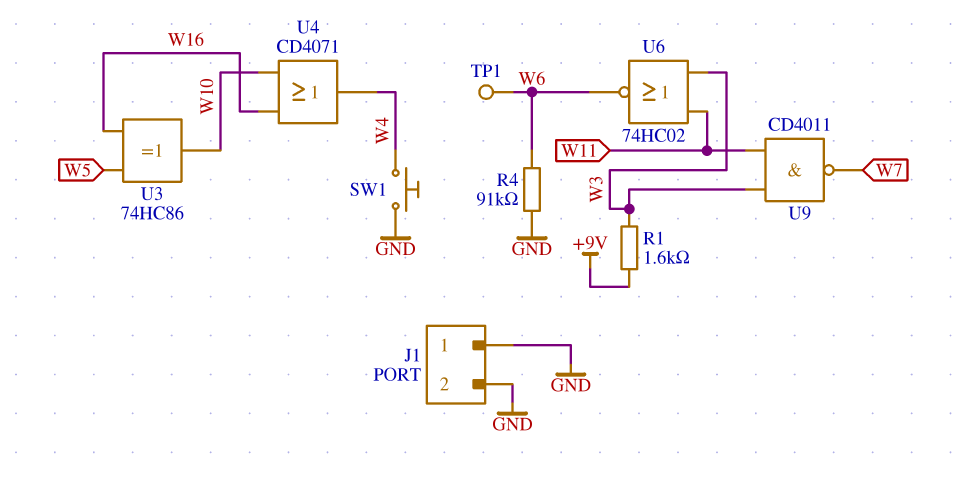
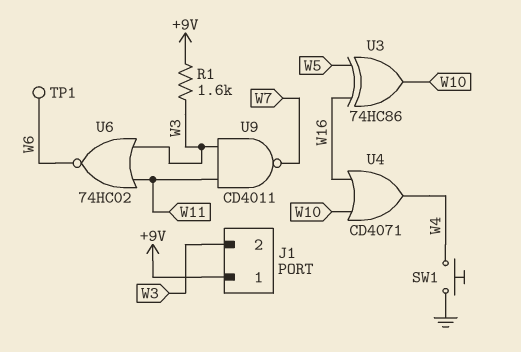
J1 pin 1: GND -> +9V
J1 pin 2: GND -> W3
R4: 91k (GND, W6) -> none

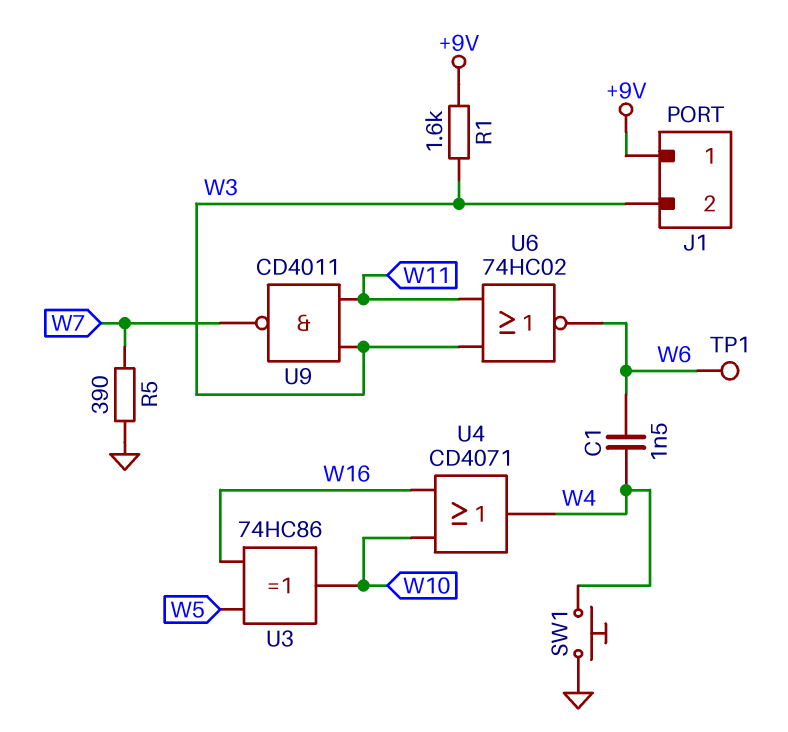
C1: none -> 1.5nF (W4, W6)
R5: none -> 390 (GND, W7)

